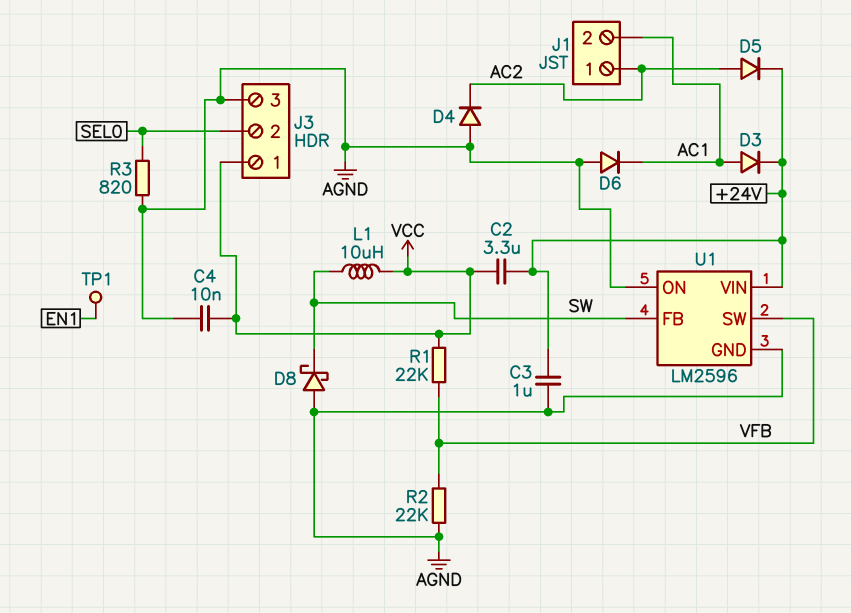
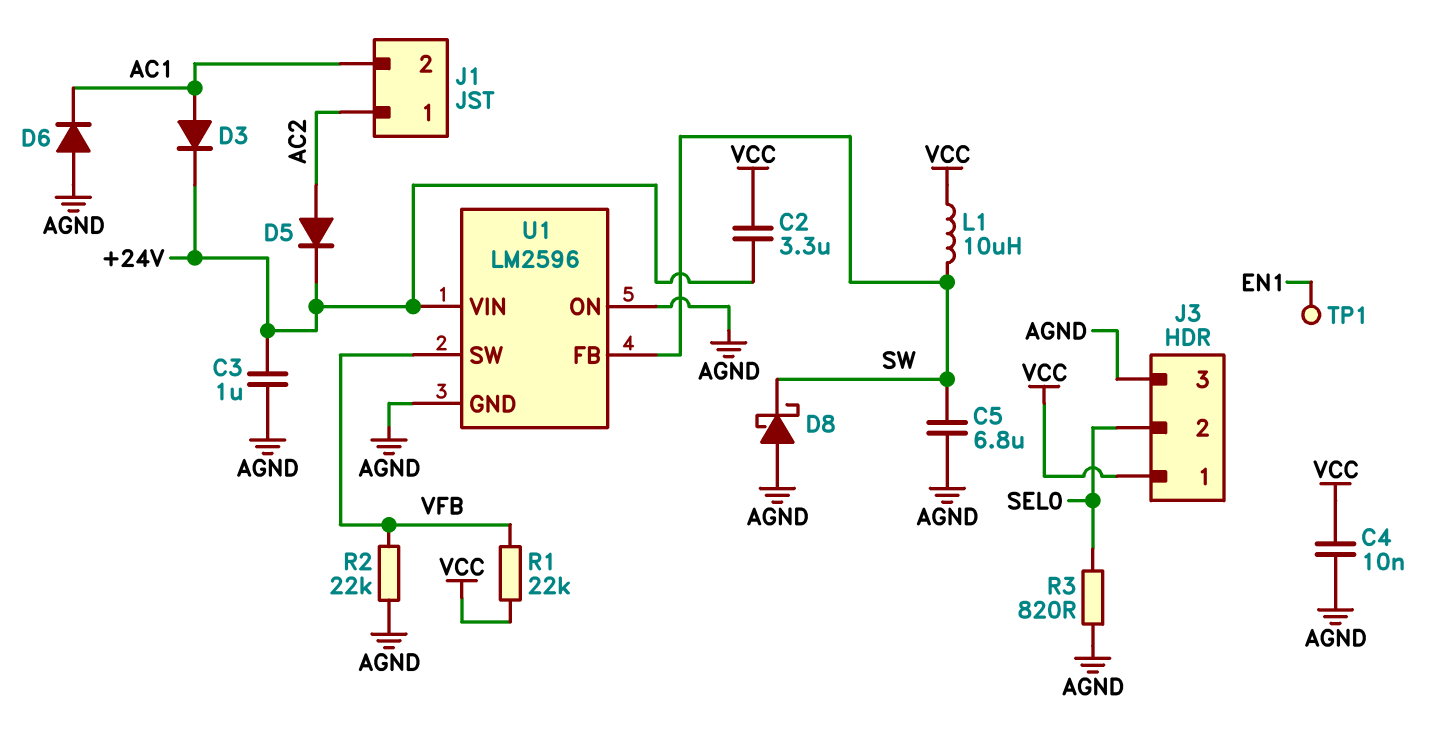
C5: none -> 6.8uF (AGND, SW)
D4: diode (A AGND, K AC2) -> none

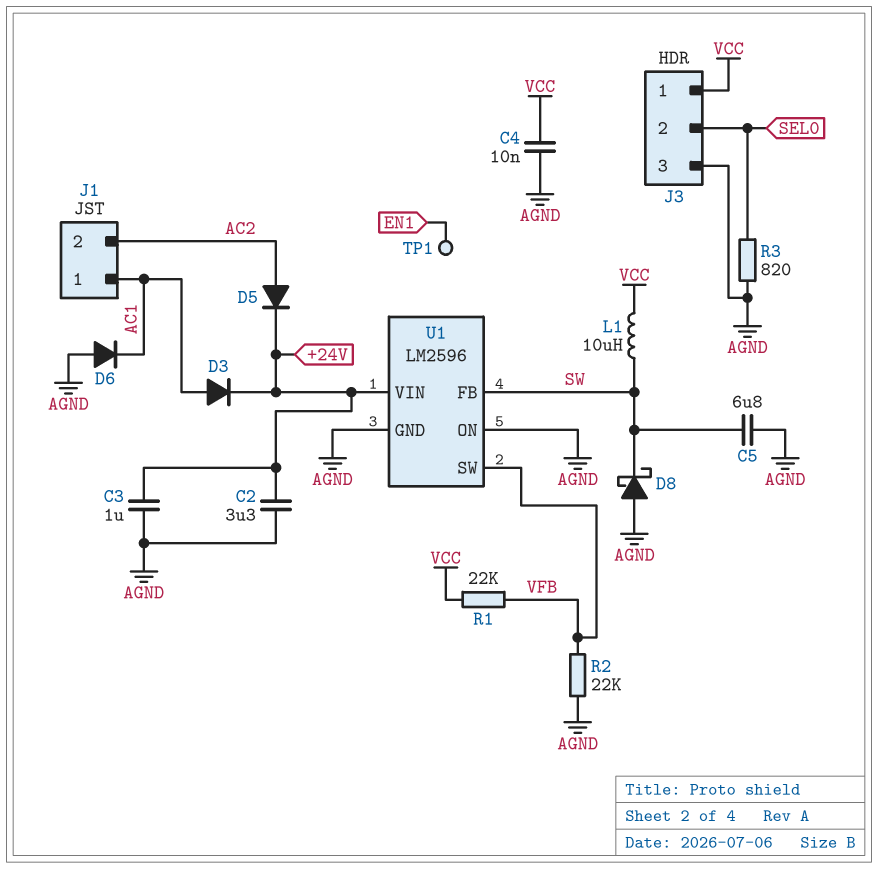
C2: 3.3uF (+24V, VCC) -> 3.3uF (+24V, AGND)
J1 pin 1: AC2 -> AC1
J1 pin 2: AC1 -> AC2

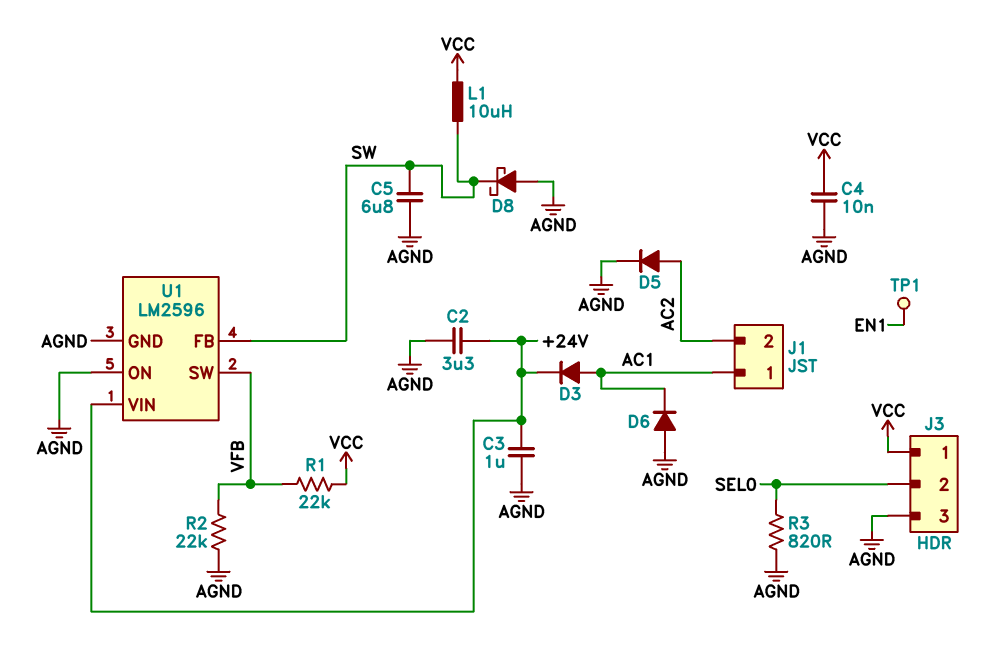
D5: diode (A AC2, K +24V) -> diode (A AC2, K AGND)

